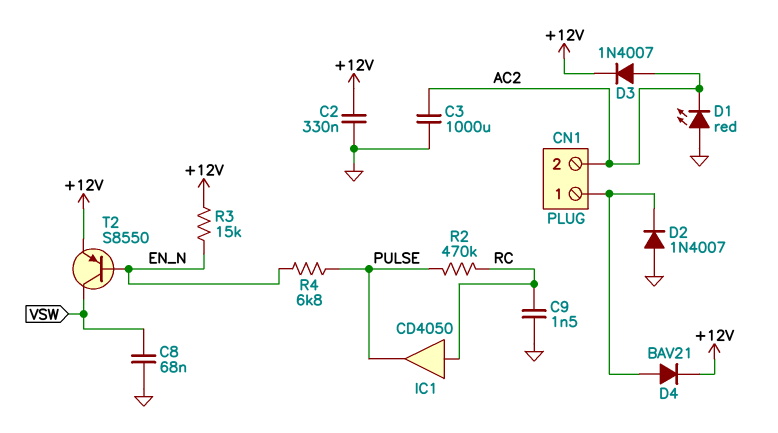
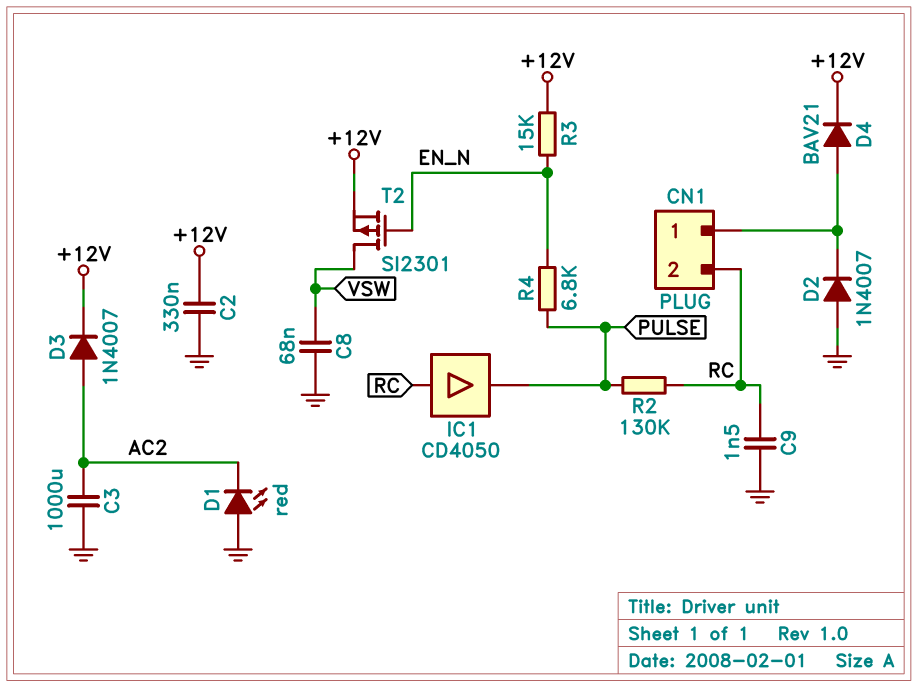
CN1 pin 2: AC2 -> RC
R2: 470k (PULSE, RC) -> 130k (PULSE, RC)
T2: PNP S8550 (B EN_N, C VSW, E +12V) -> PMOS SI2301 (G EN_N, D VSW, S +12V)

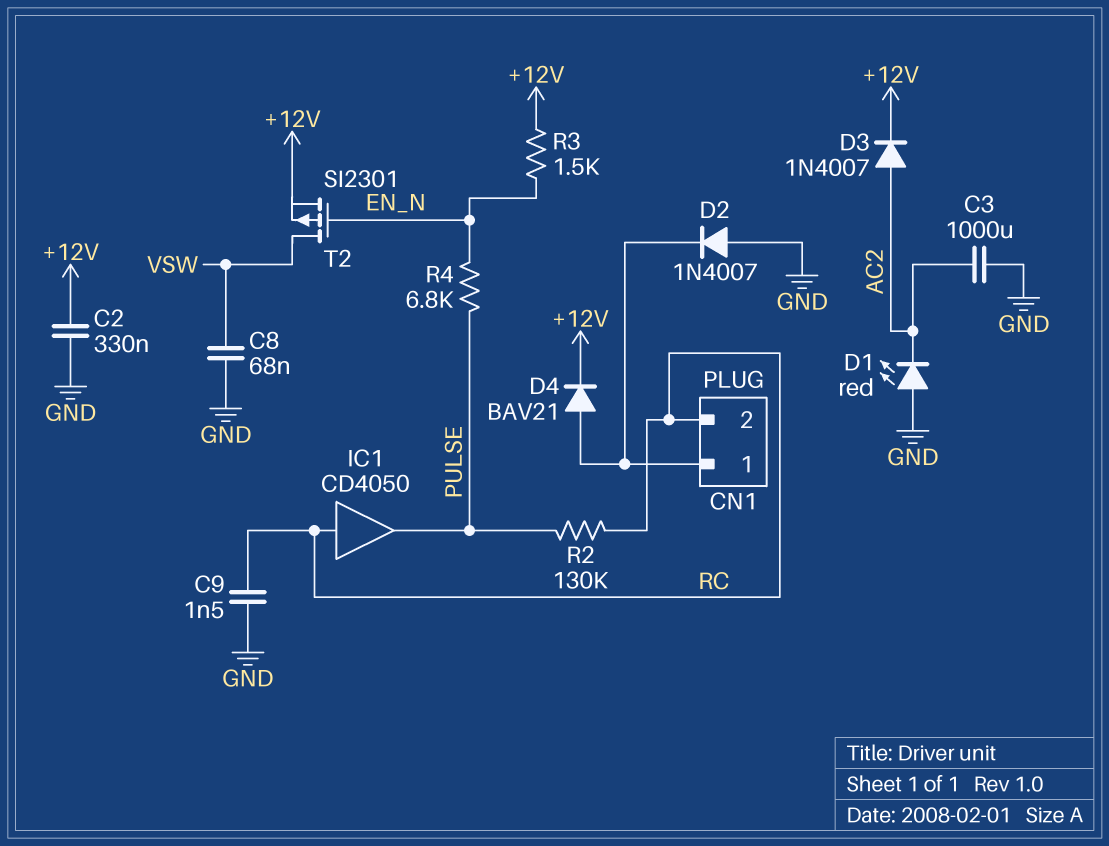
R3: 15k (+12V, EN_N) -> 1.5k (+12V, EN_N)

